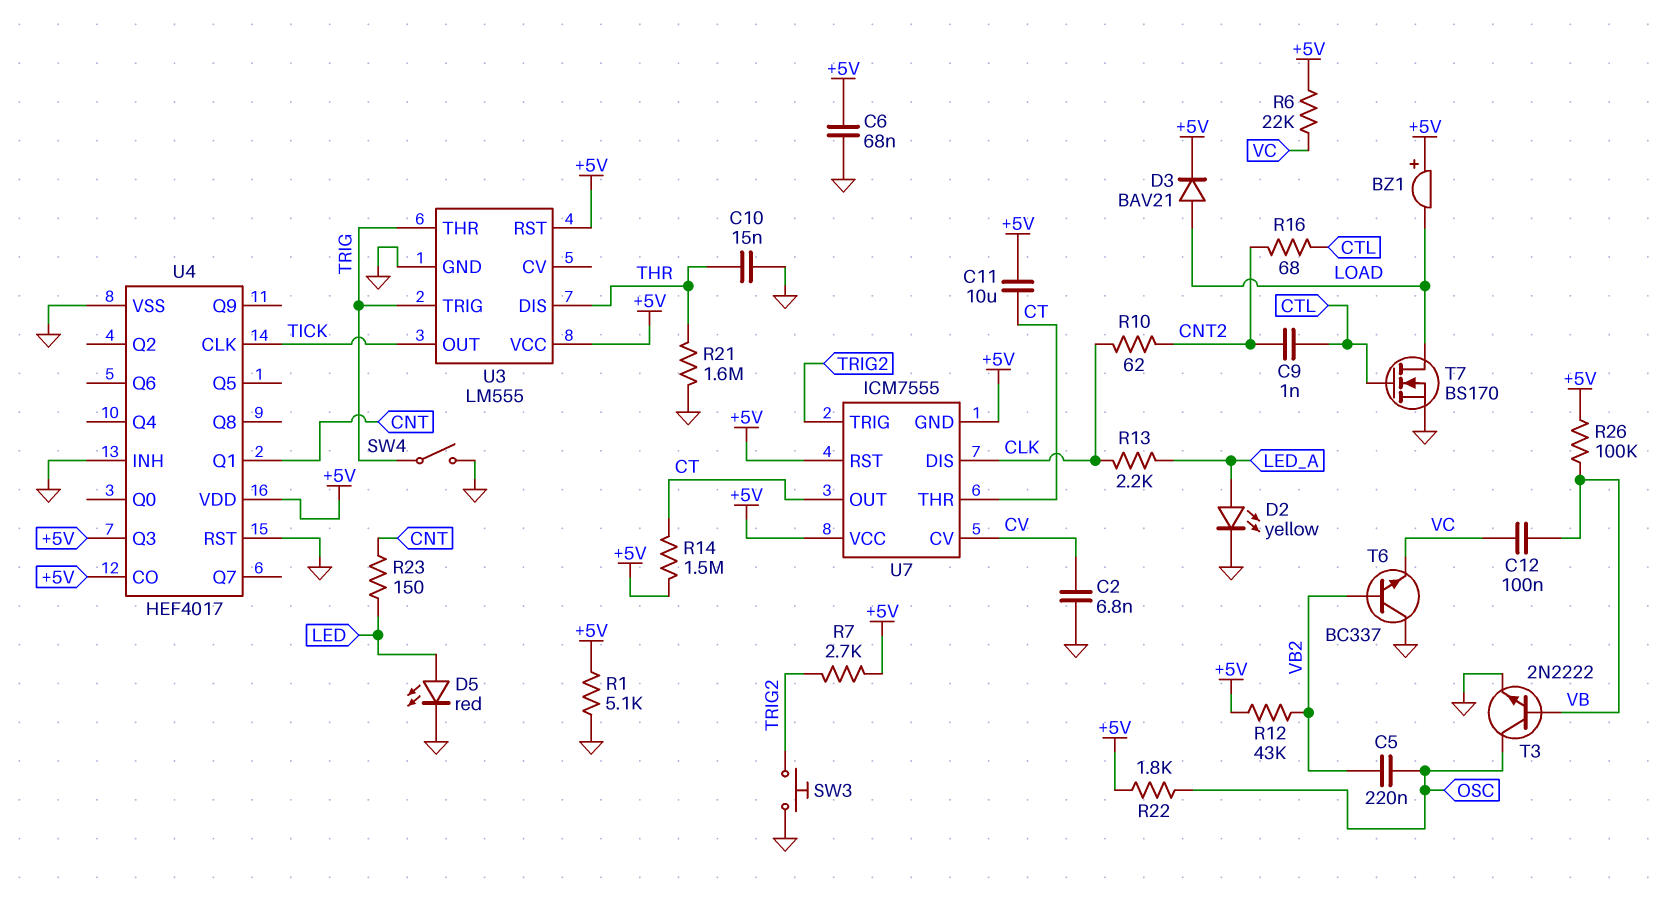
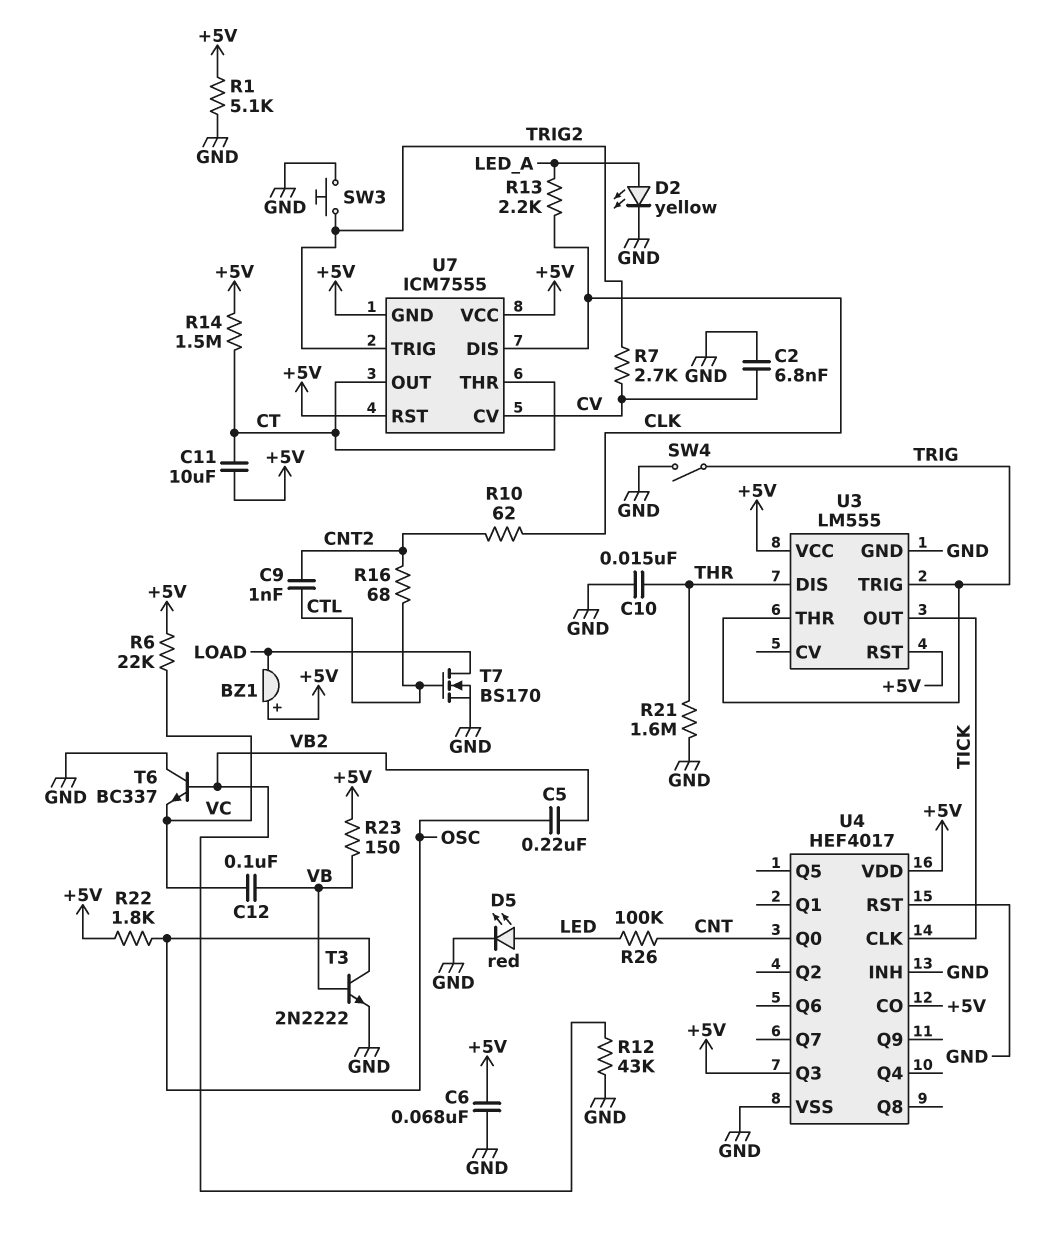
D3: diode BAV21 (A LOAD, K +5V) -> none
R7: 2.7k (+5V, TRIG2) -> 2.7k (CV, TRIG2)
R12: 43k (+5V, VB2) -> 43k (GND, VB2)
R23: 150 (CNT, LED) -> 150 (+5V, VB)
R26: 100k (+5V, VB) -> 100k (CNT, LED)
U4 pin Q0: none -> CNT
U4 pin Q1: CNT -> none

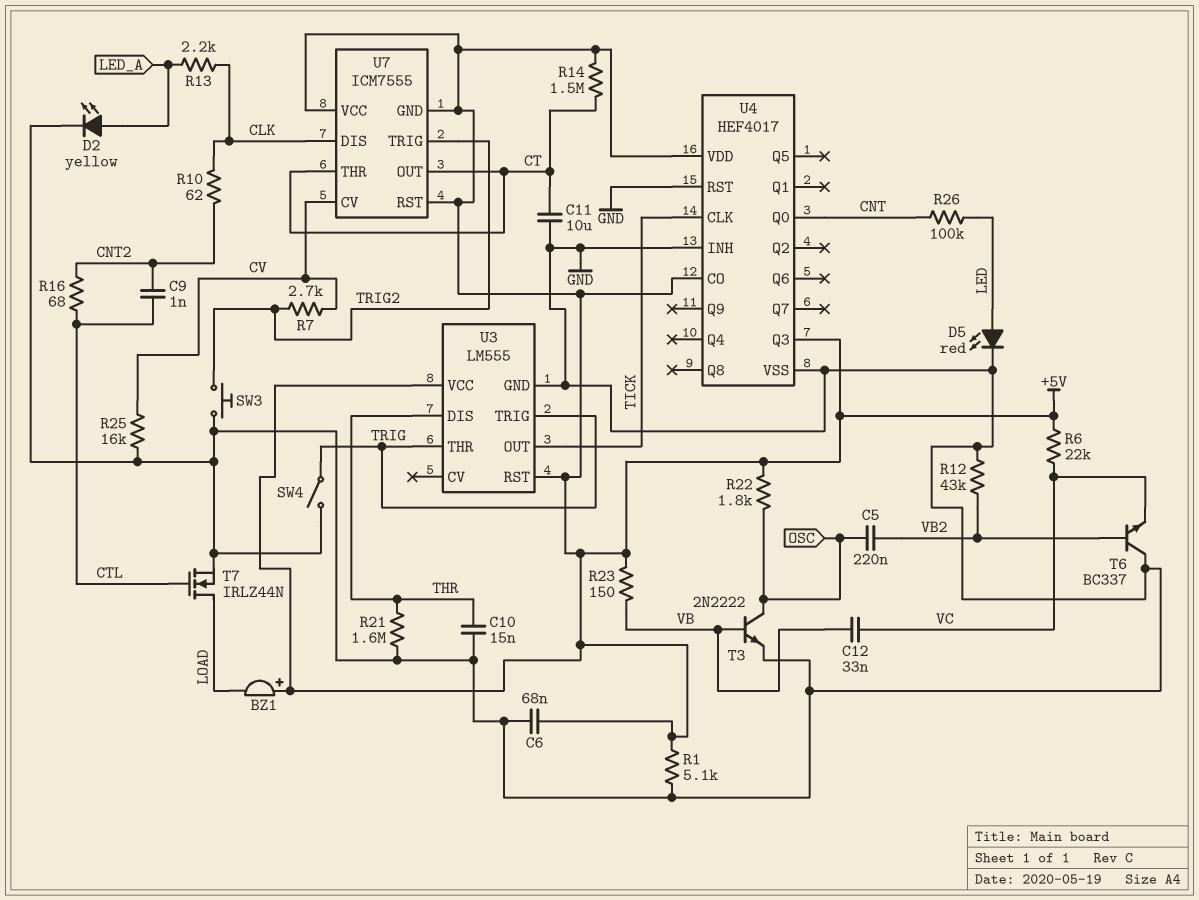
C2: 6.8nF (CV, GND) -> none
C11: 10uF (+5V, CT) -> 10uF (CT, GND)
C12: 100nF (VB, VC) -> 33nF (VB, VC)
R25: none -> 16k (CV, GND)
T7: NMOS BS170 (G CTL, D LOAD, S GND) -> NMOS IRLZ44N (G CTL, D LOAD, S GND)

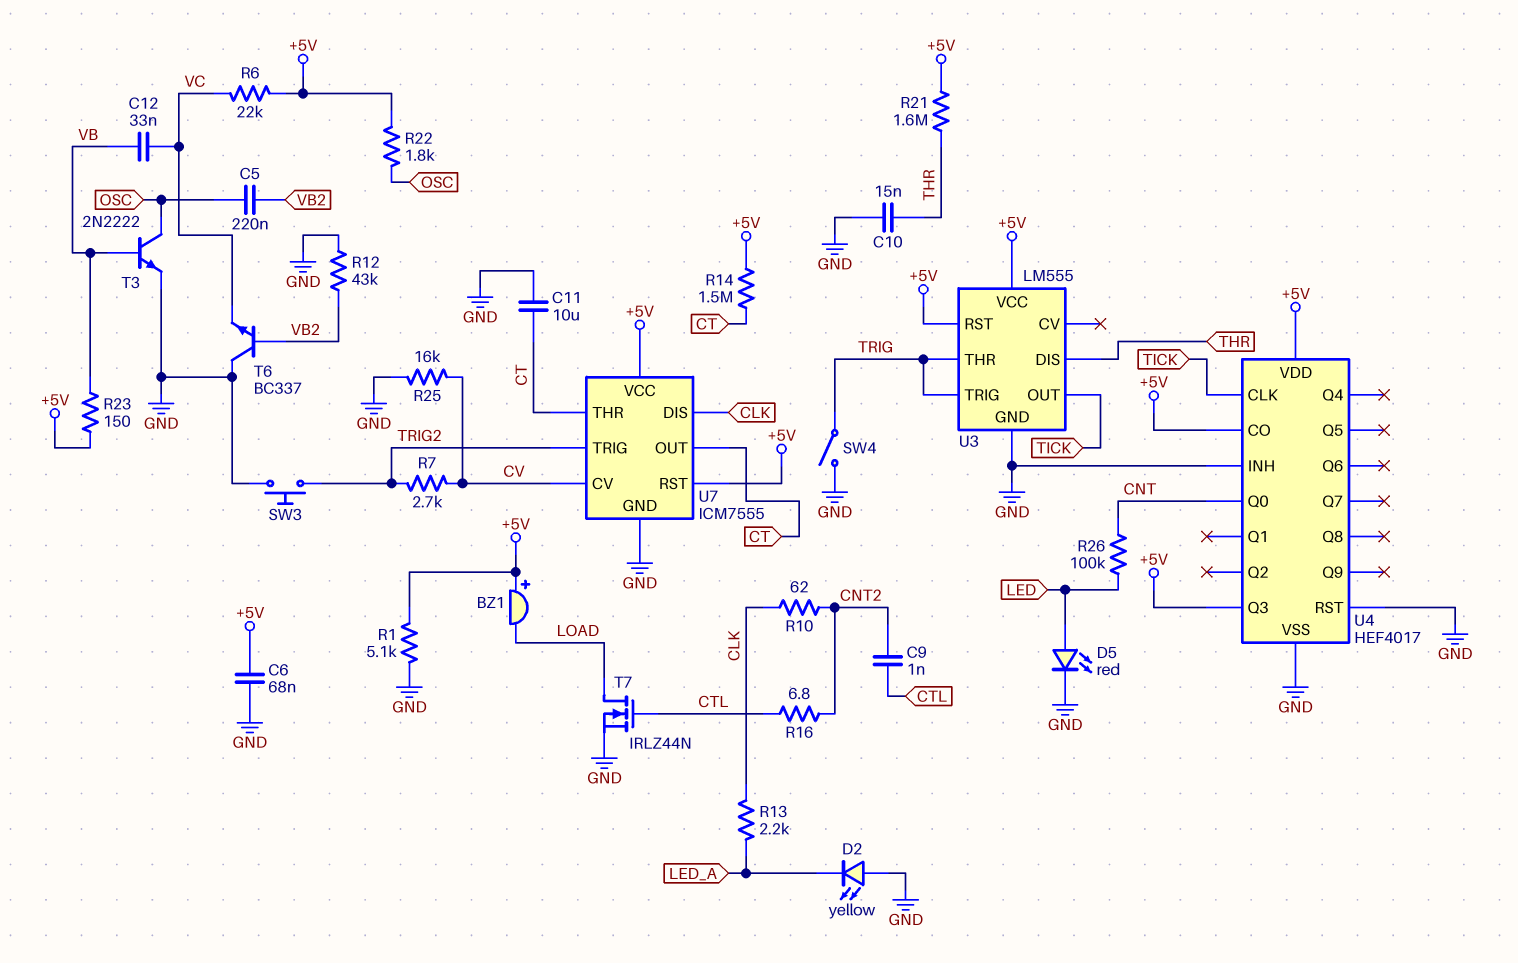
D2: LED yellow (A LED_A, K GND) -> LED yellow (A GND, K LED_A)
R16: 68 (CNT2, CTL) -> 6.8 (CNT2, CTL)
R21: 1.6M (GND, THR) -> 1.6M (+5V, THR)
U7 pin GND: +5V -> GND

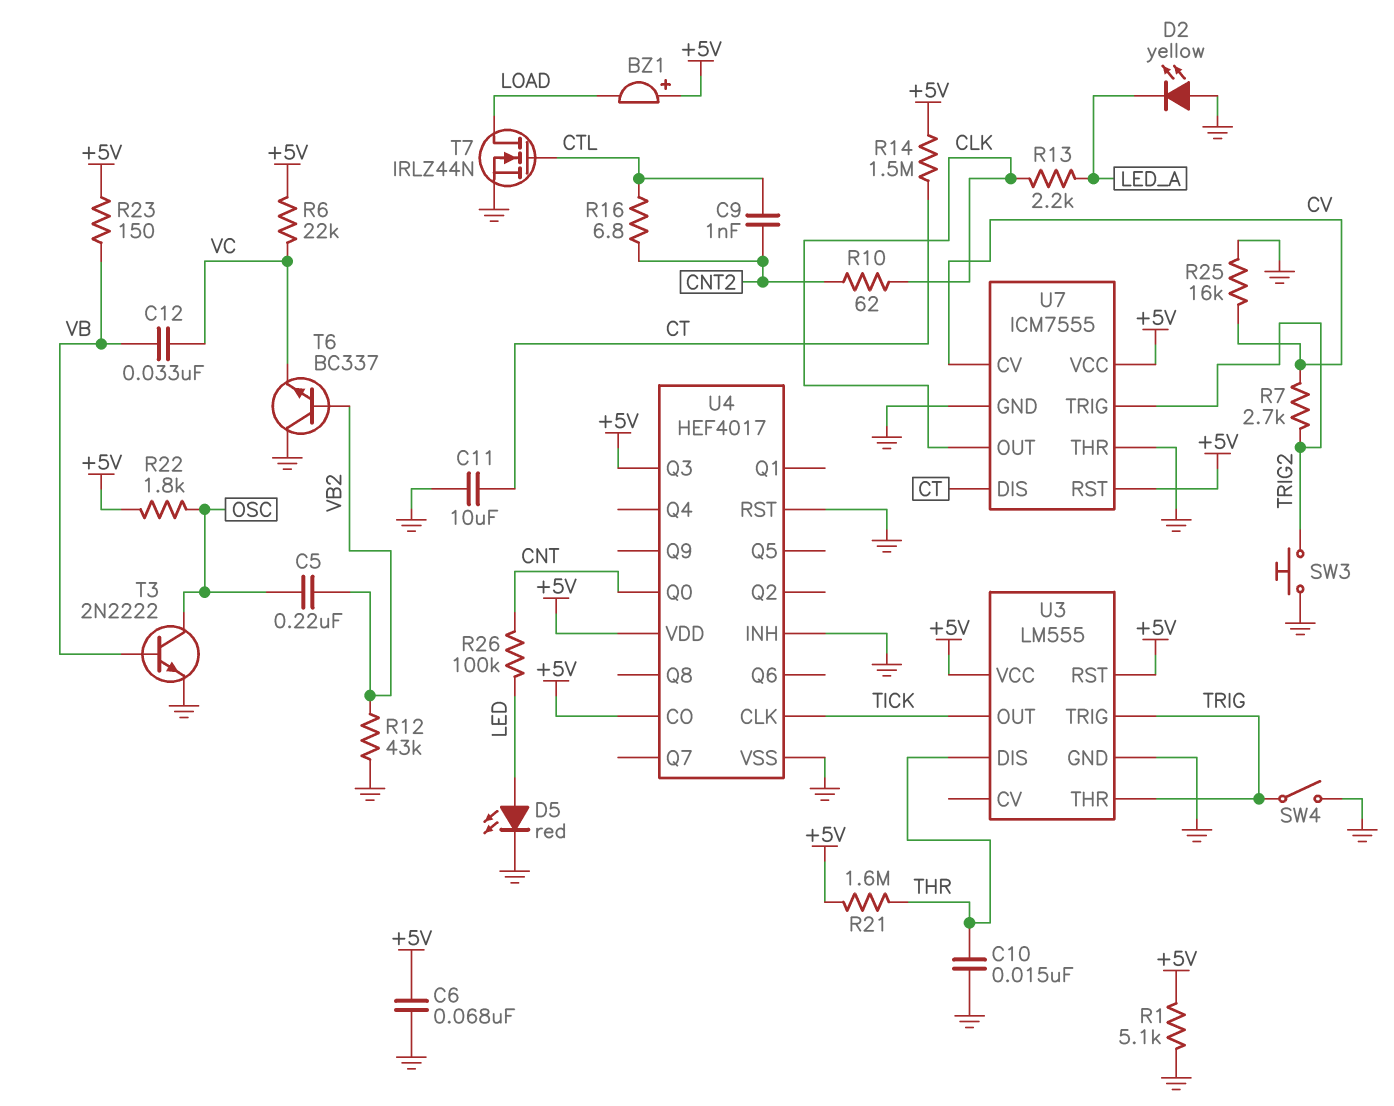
U7 pin DIS: CLK -> CT
U7 pin OUT: CT -> CLK
U7 pin THR: CT -> GND

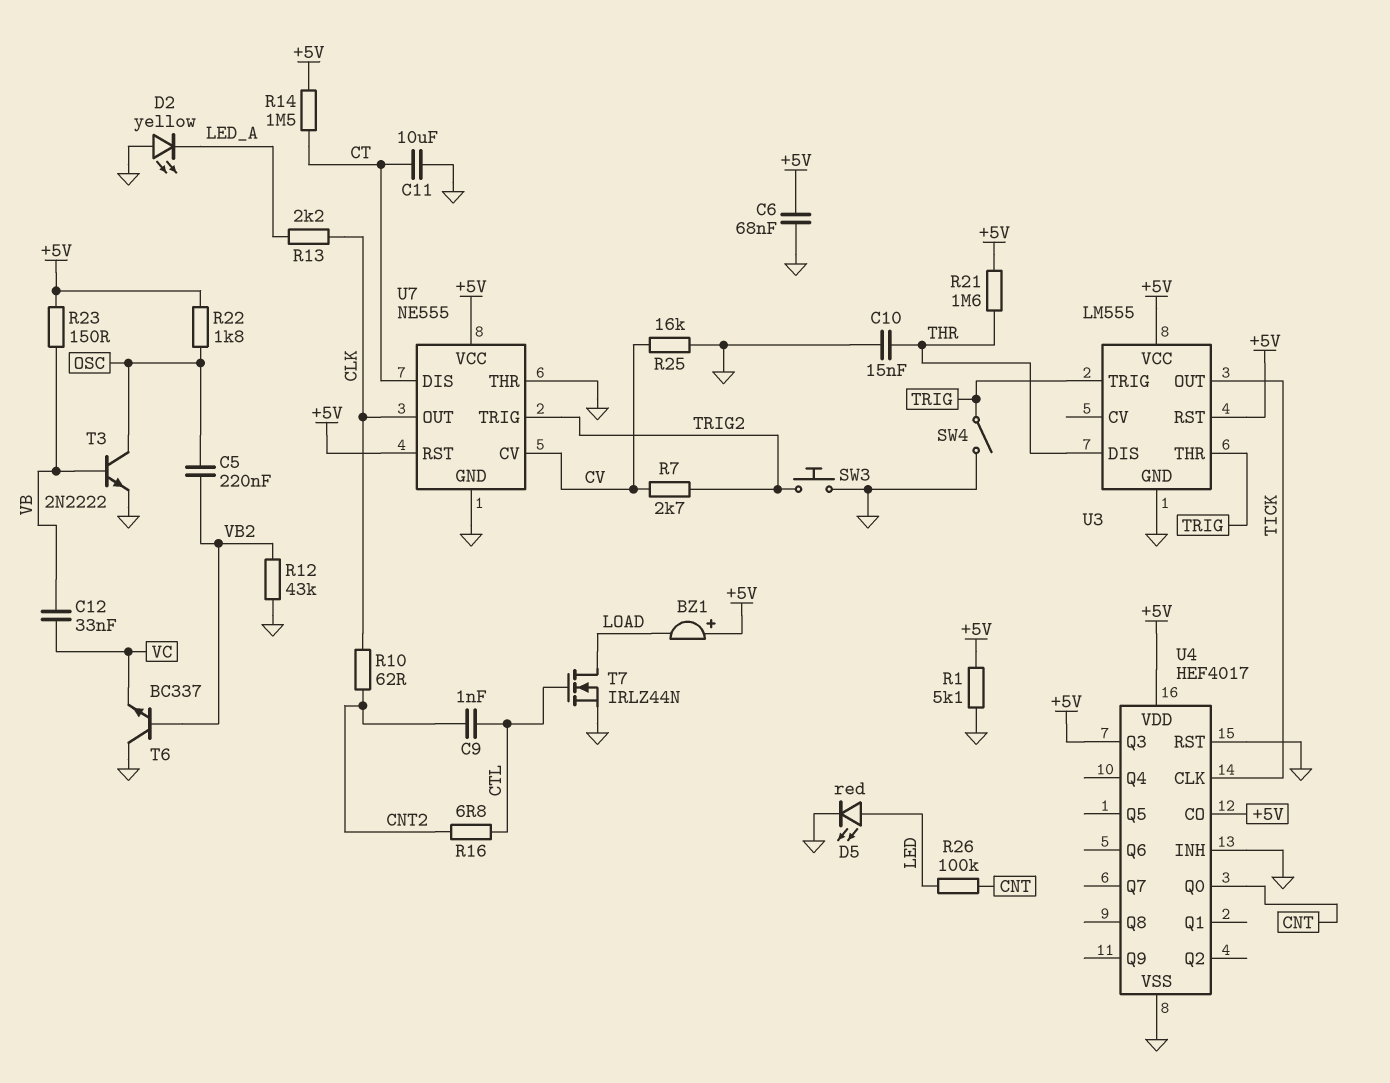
R6: 22k (+5V, VC) -> none
U7: ICM7555 -> NE555

